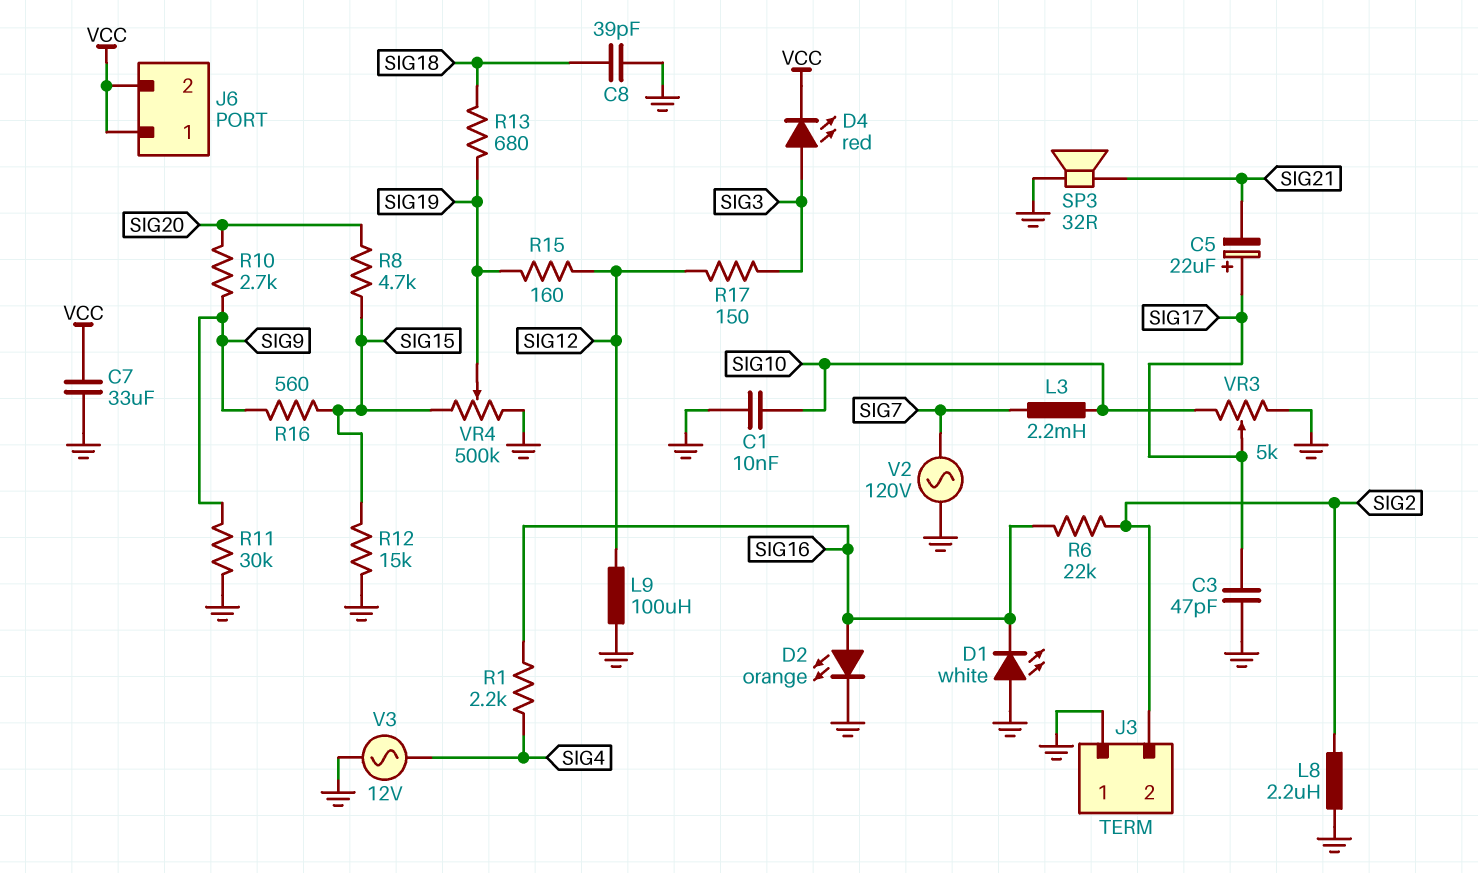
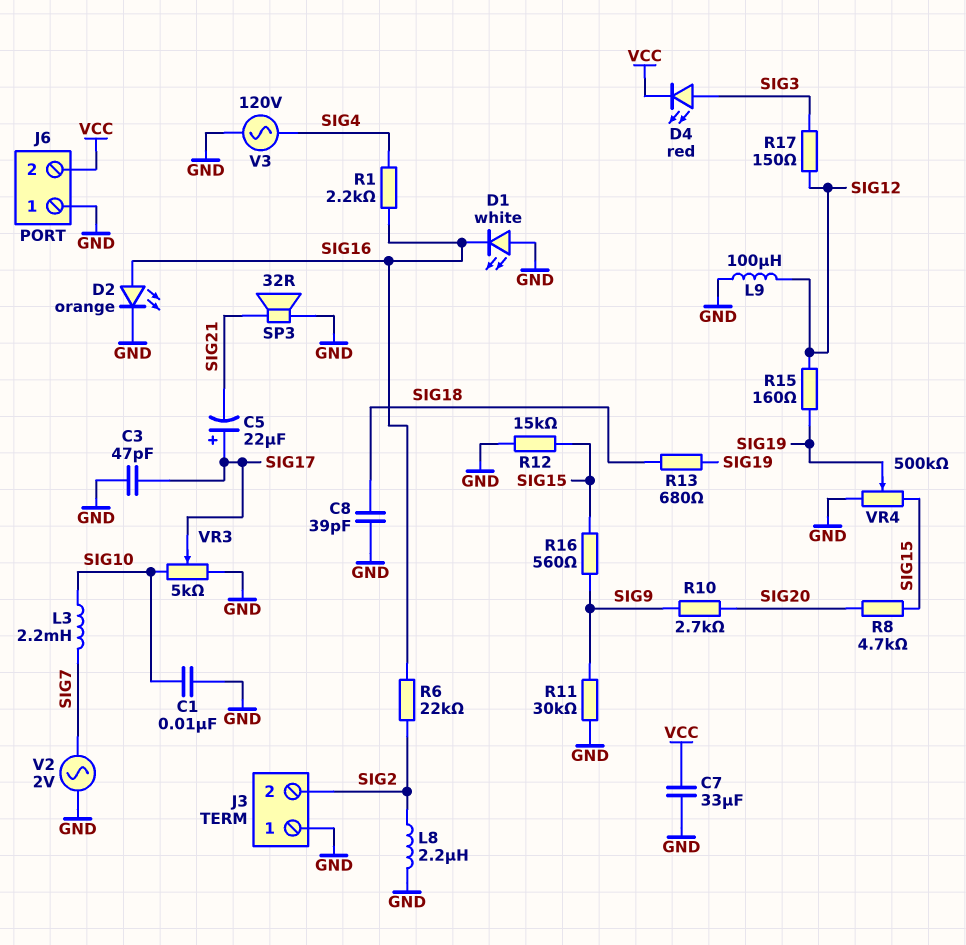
J6 pin 1: VCC -> GND
V2: AC 120V (GND, SIG7) -> AC 2V (GND, SIG7)
V3: AC 12V (GND, SIG4) -> AC 120V (GND, SIG4)

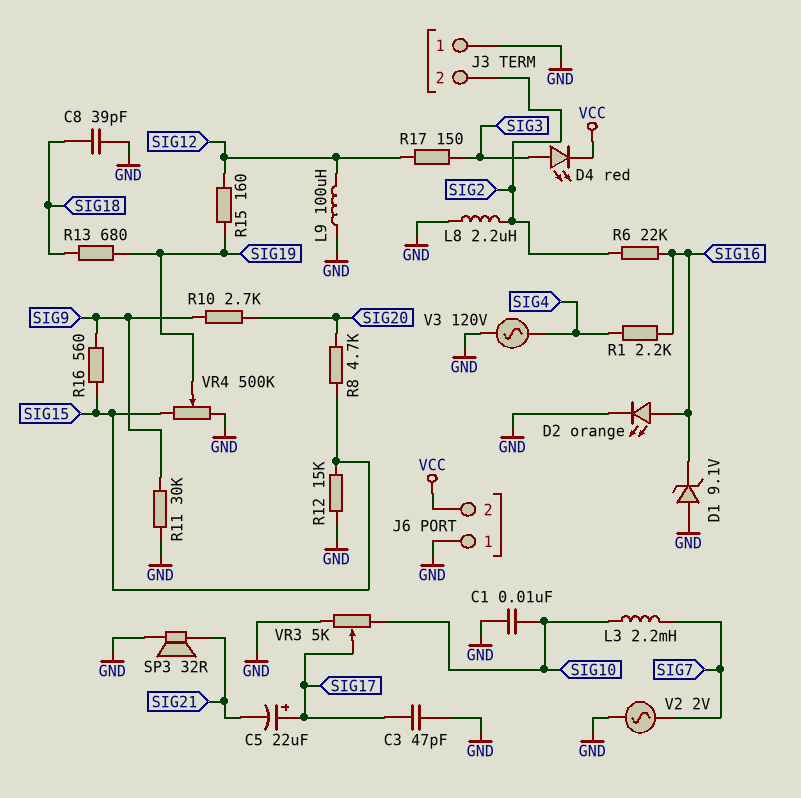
C7: 33uF (GND, VCC) -> none
D1: LED white (A GND, K SIG16) -> zener 9.1V (A GND, K SIG16)

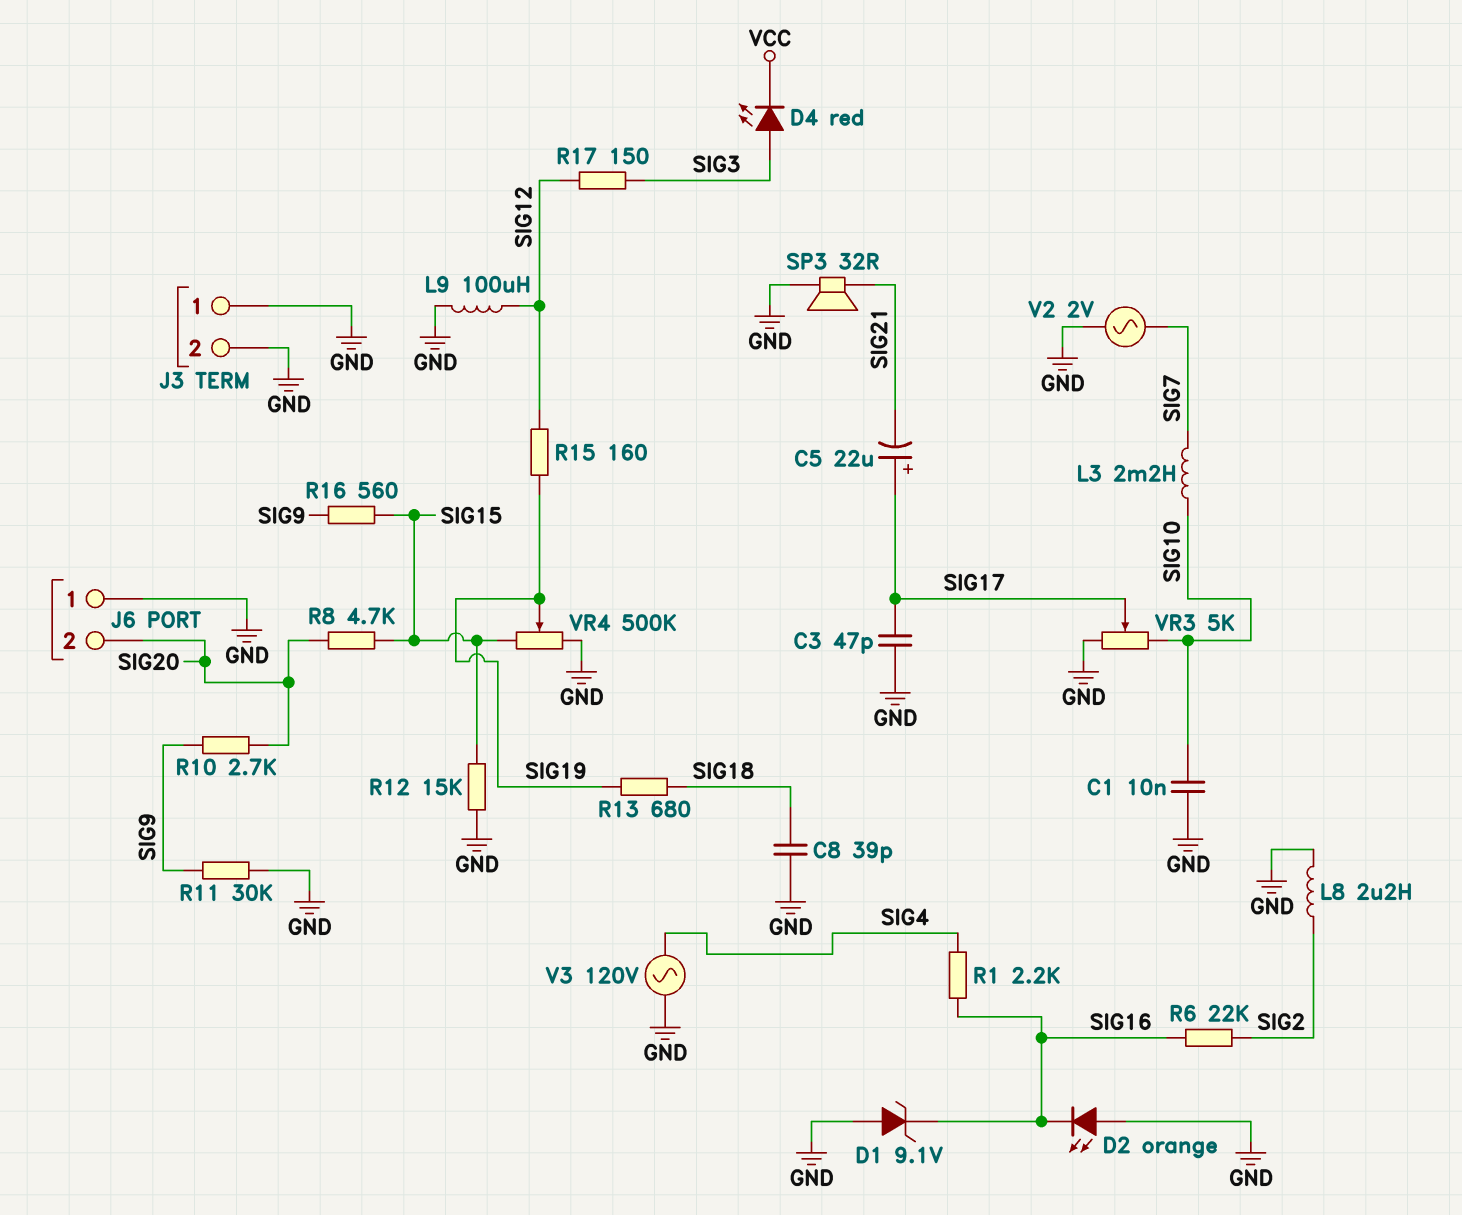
D2: LED orange (A SIG16, K GND) -> LED orange (A GND, K SIG16)
J3 pin 2: SIG2 -> GND
J6 pin 2: VCC -> SIG20

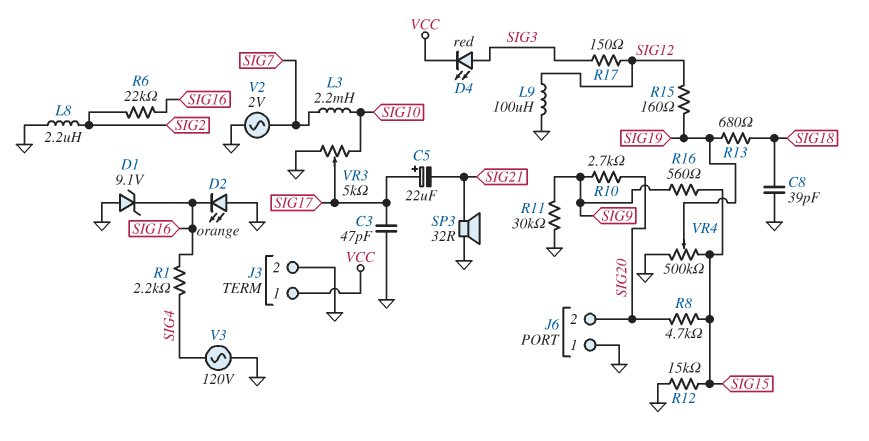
C1: 10nF (GND, SIG10) -> none
J3 pin 1: GND -> VCC

